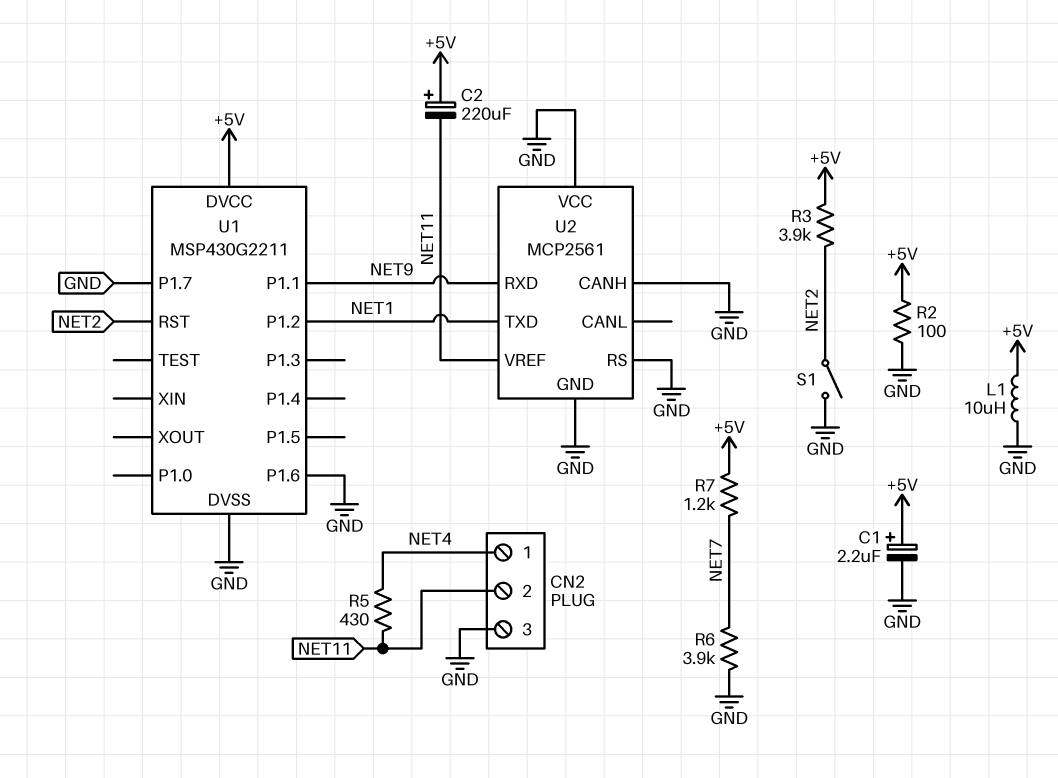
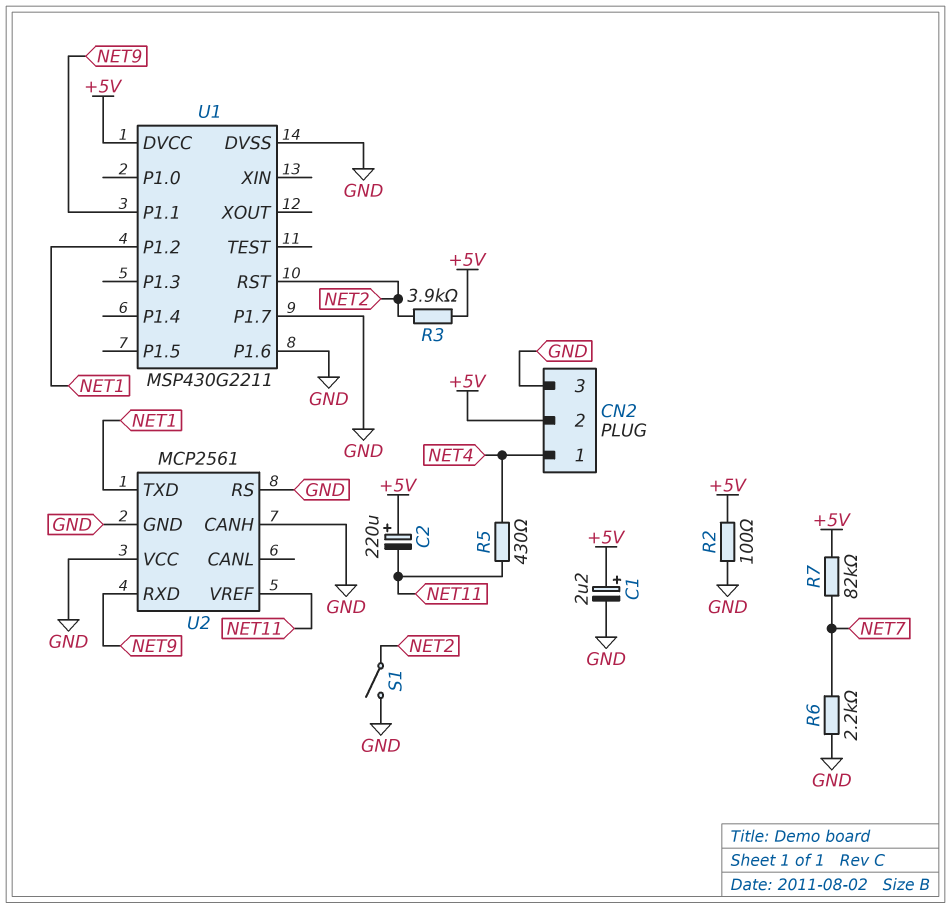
CN2 pin 2: NET11 -> +5V
L1: 10uH (+5V, GND) -> none
R6: 3.9k (GND, NET7) -> 2.2k (GND, NET7)
R7: 1.2k (+5V, NET7) -> 82k (+5V, NET7)

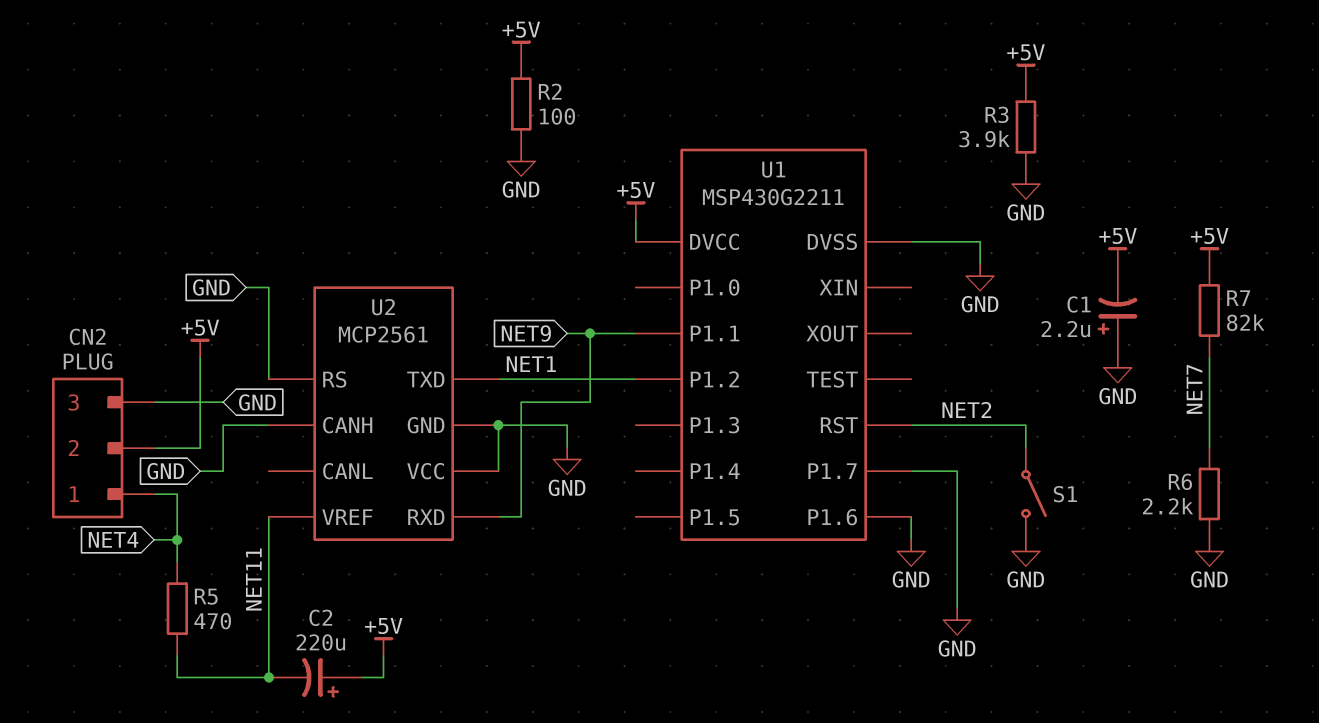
C1: 2.2uF (plus +5V, minus GND) -> 2.2uF (plus GND, minus +5V)
R3: 3.9k (+5V, NET2) -> 3.9k (+5V, GND)
R5: 430 (NET4, NET11) -> 470 (NET4, NET11)

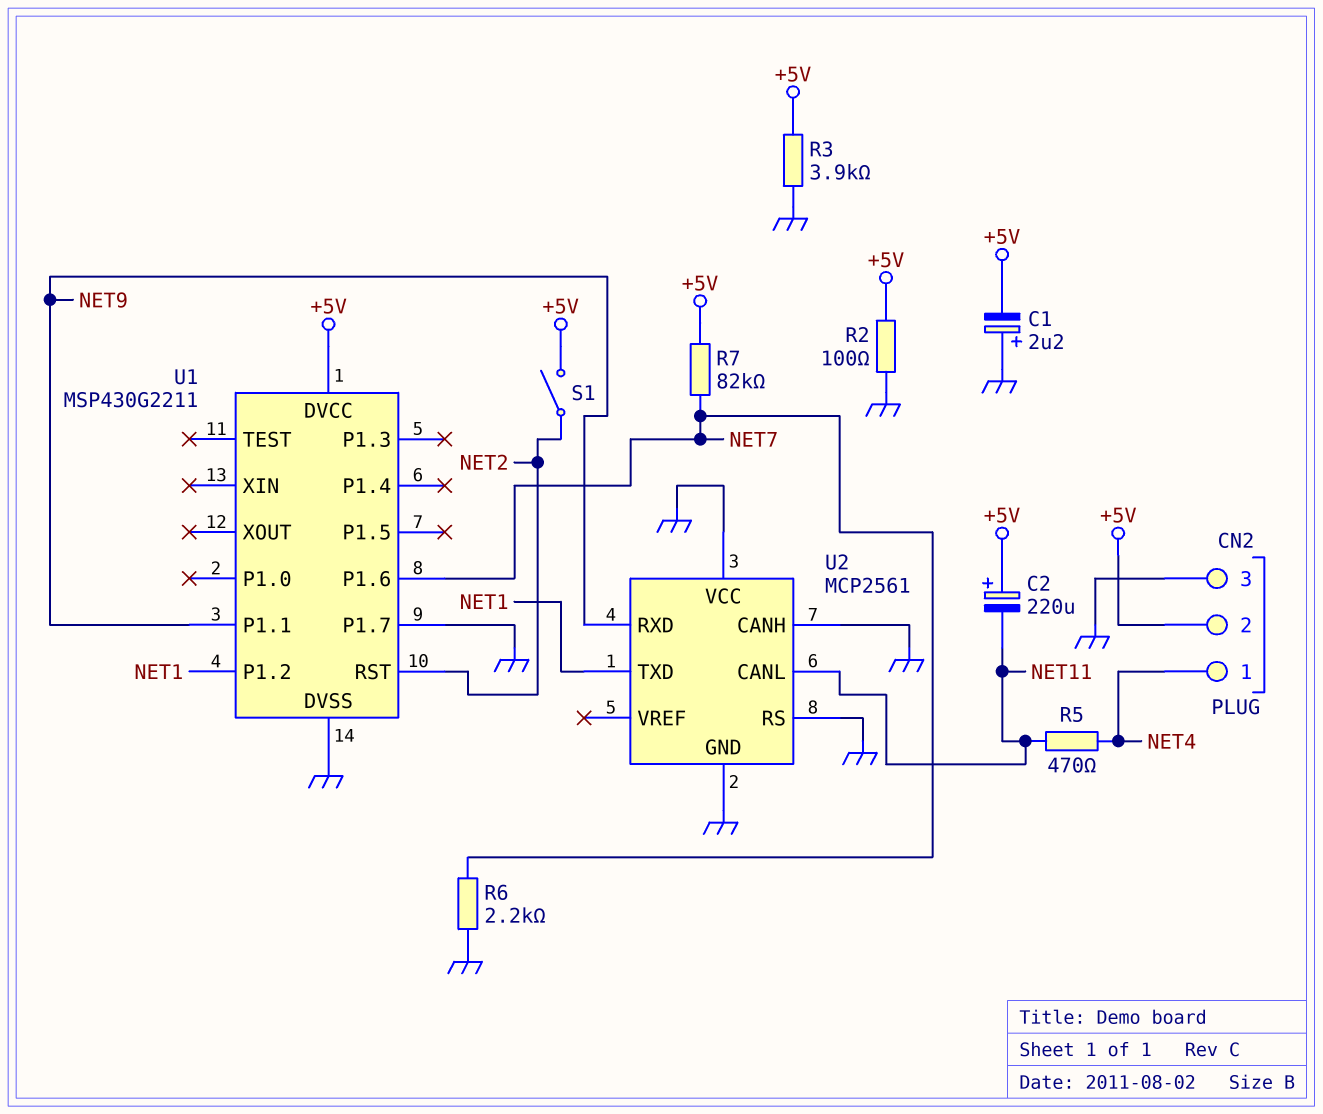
S1: switch (GND, NET2) -> switch (+5V, NET2)
U1 pin P1.6: GND -> NET7
U2 pin CANL: none -> NET11
U2 pin VREF: NET11 -> none

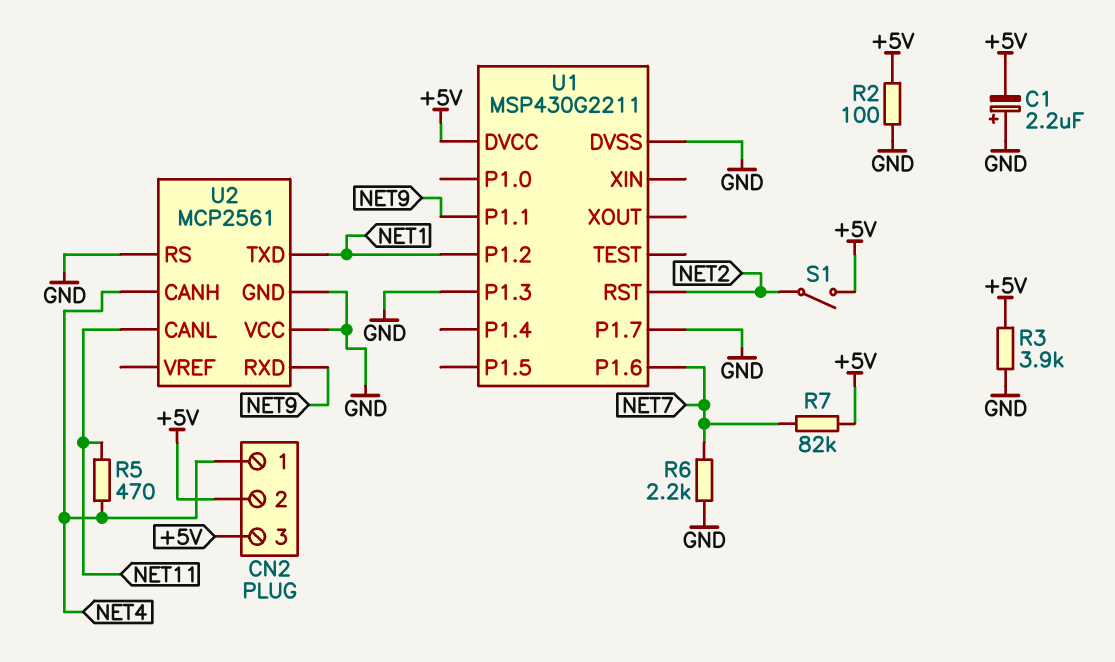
C2: 220uF (plus +5V, minus NET11) -> none
CN2 pin 3: GND -> +5V
U1 pin P1.3: none -> GND
U2 pin CANH: GND -> NET4

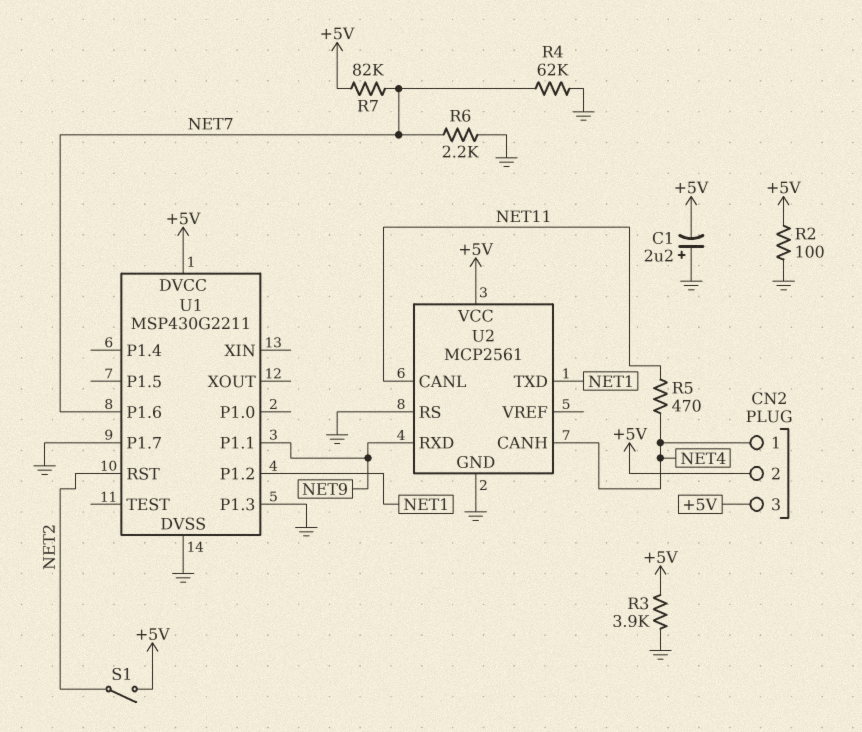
R4: none -> 62k (GND, NET7)
U2 pin VCC: GND -> +5V

